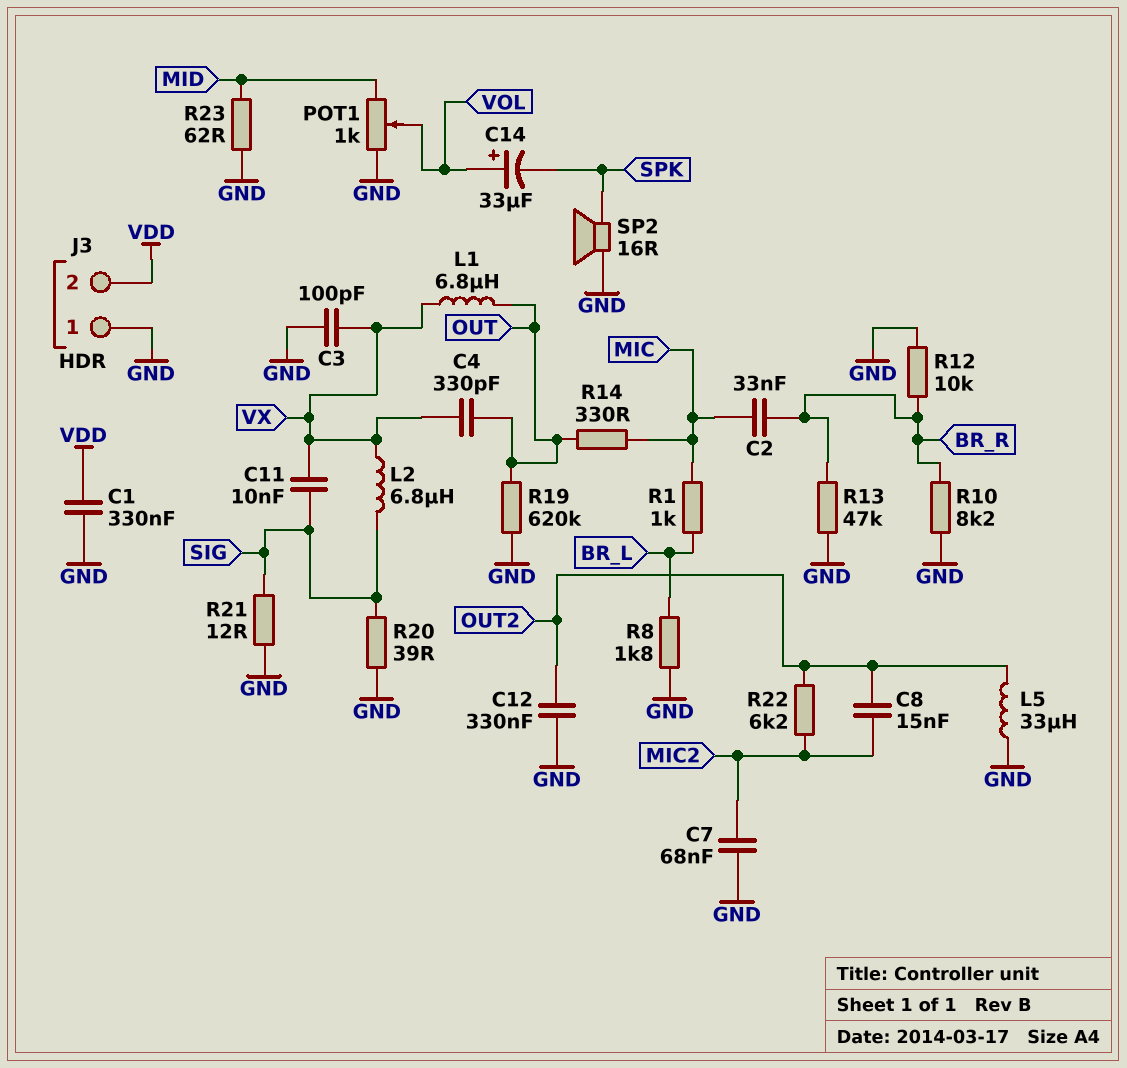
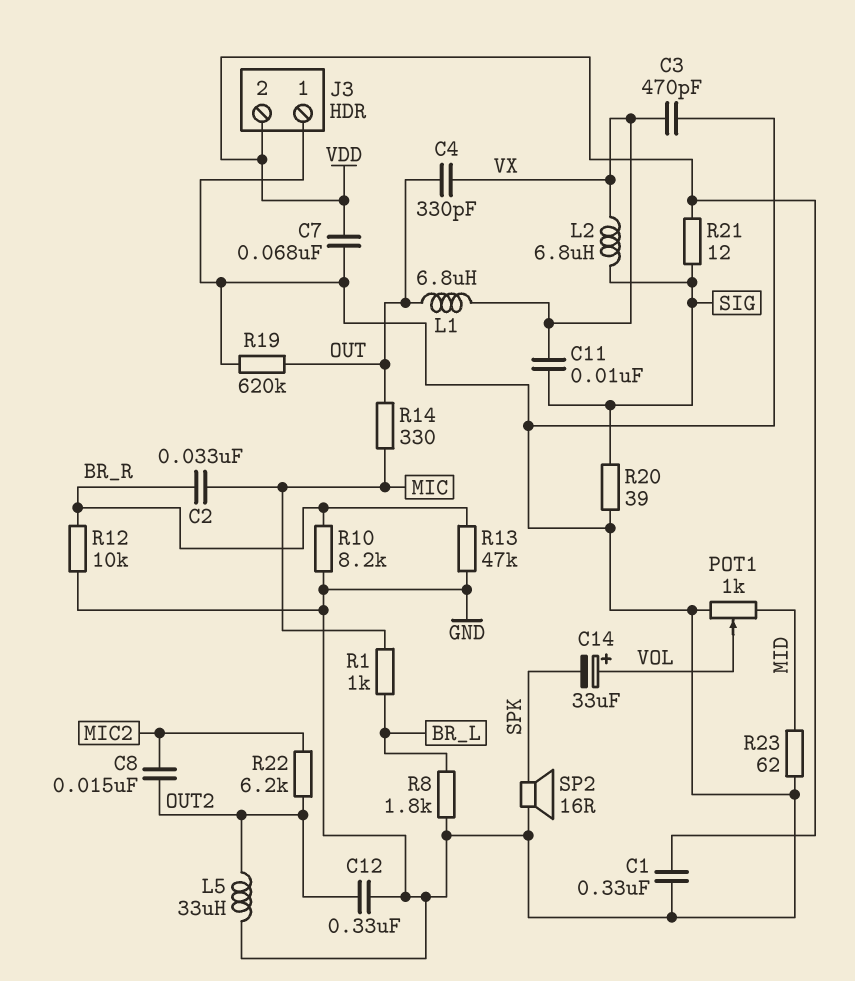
C3: 100pF (GND, VX) -> 470pF (GND, VX)
C7: 68nF (GND, MIC2) -> 68nF (GND, VDD)
R21: 12 (GND, SIG) -> 12 (SIG, VDD)

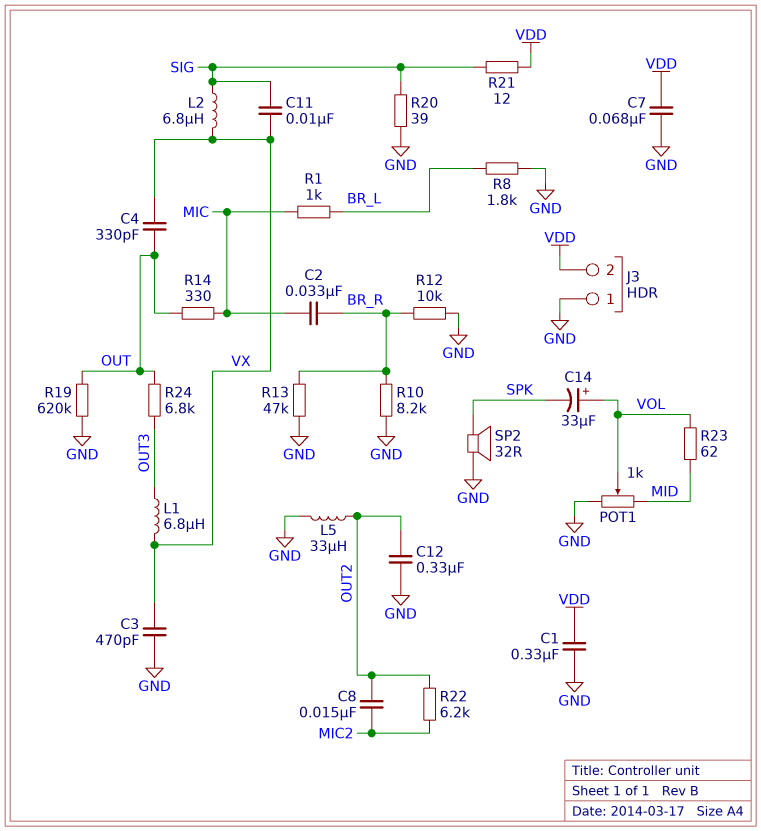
L1: 6.8uH (OUT, VX) -> 6.8uH (OUT3, VX)
R23: 62 (GND, MID) -> 62 (MID, VOL)
R24: none -> 6.8k (OUT, OUT3)
SP2: speaker 16R (GND, SPK) -> speaker 32R (GND, SPK)

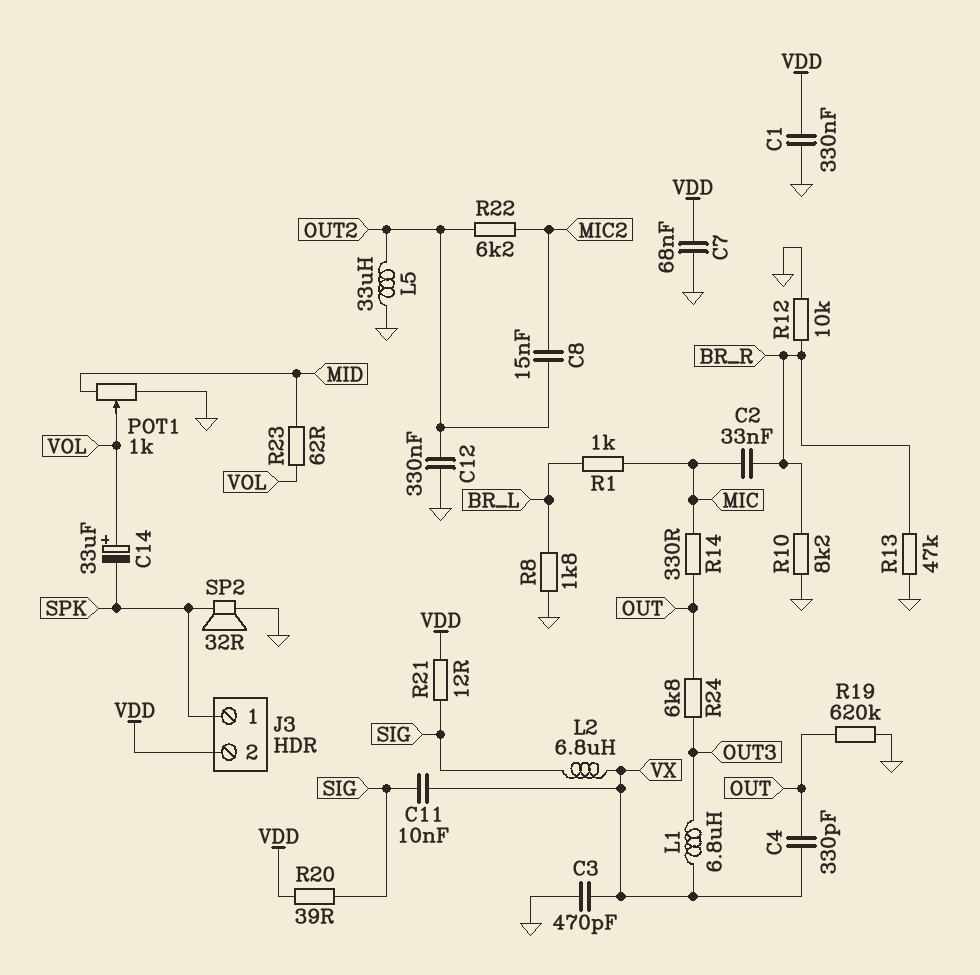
J3 pin 1: GND -> SPK
R20: 39 (GND, SIG) -> 39 (SIG, VDD)

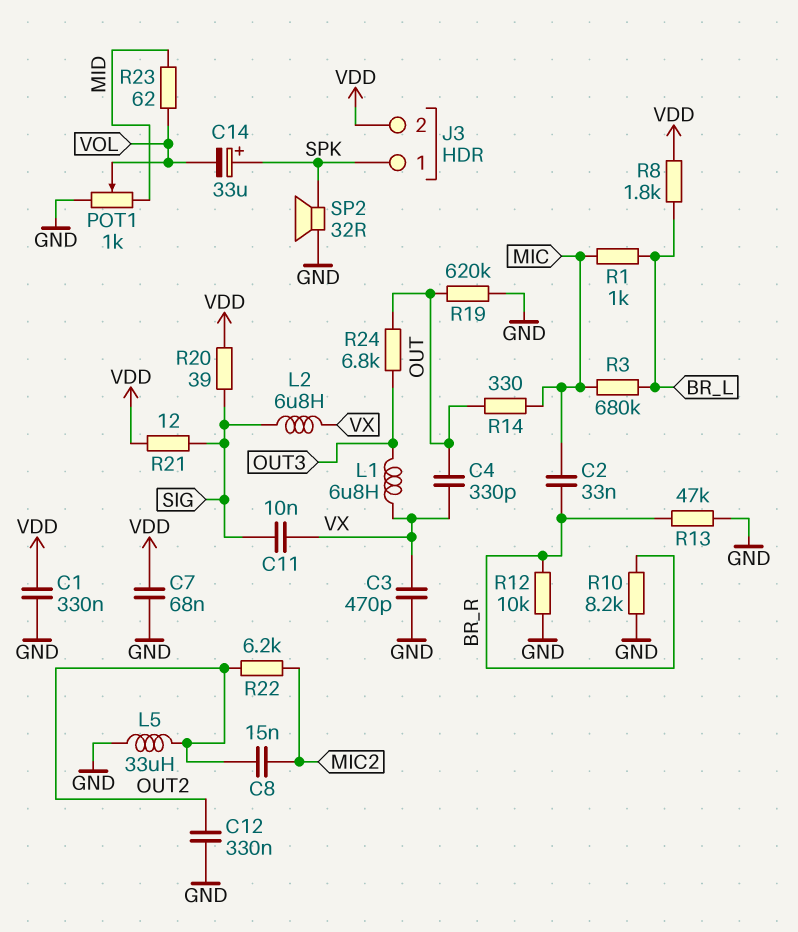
C14: 33uF (plus VOL, minus SPK) -> 33uF (plus SPK, minus VOL)
R3: none -> 680k (BR_L, MIC)
R8: 1.8k (BR_L, GND) -> 1.8k (BR_L, VDD)

